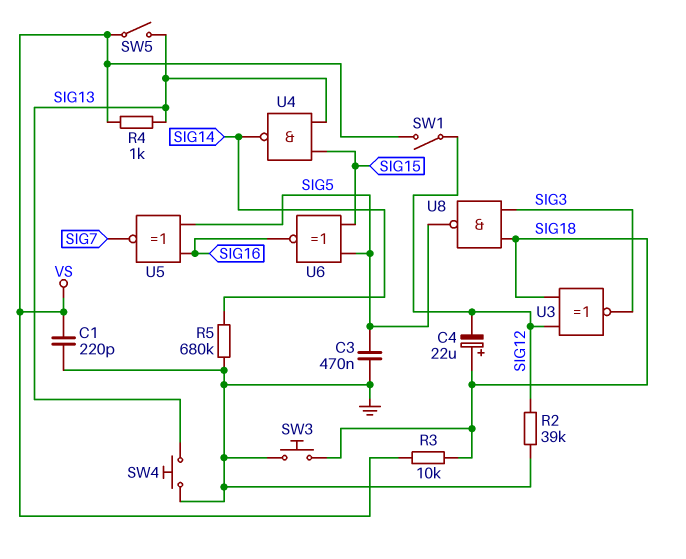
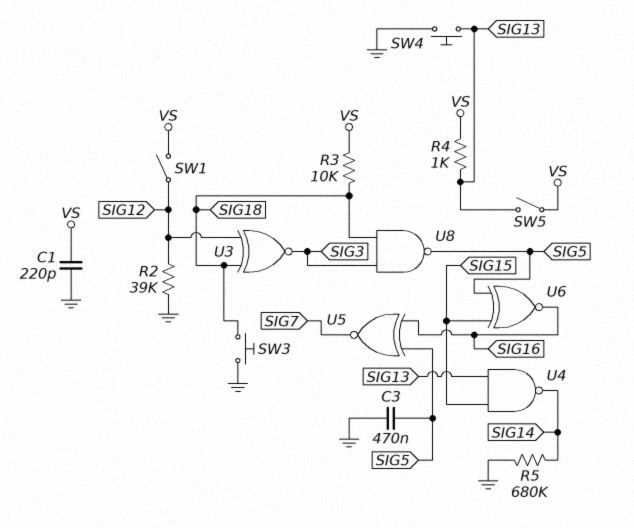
C4: 22uF (plus SIG18, minus SIG12) -> none

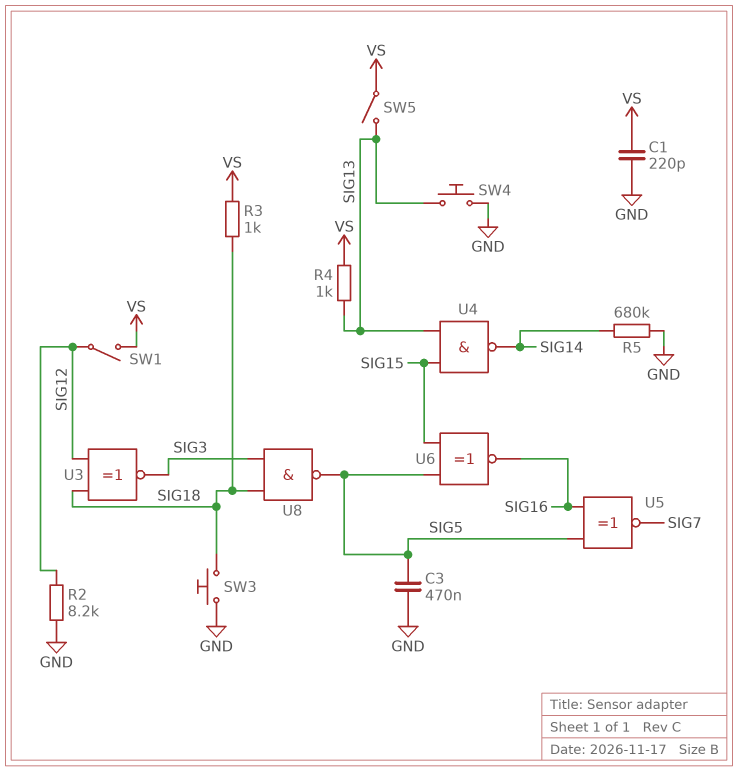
R2: 39k (GND, SIG12) -> 8.2k (GND, SIG12)
R3: 10k (SIG18, VS) -> 1k (SIG18, VS)

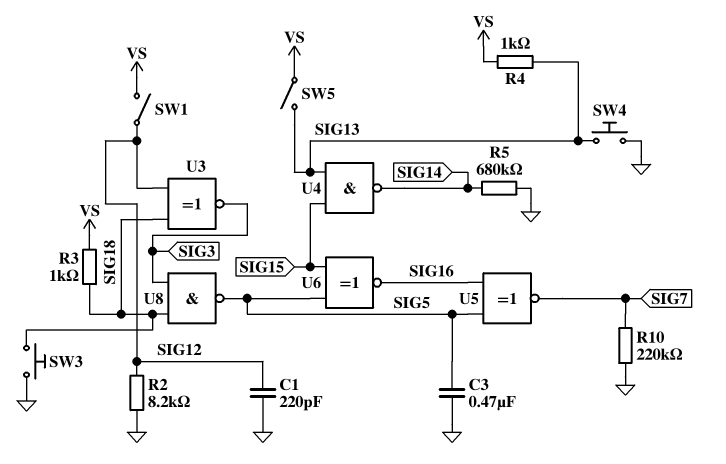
C1: 220pF (GND, VS) -> 220pF (GND, SIG12)
R10: none -> 220k (GND, SIG7)

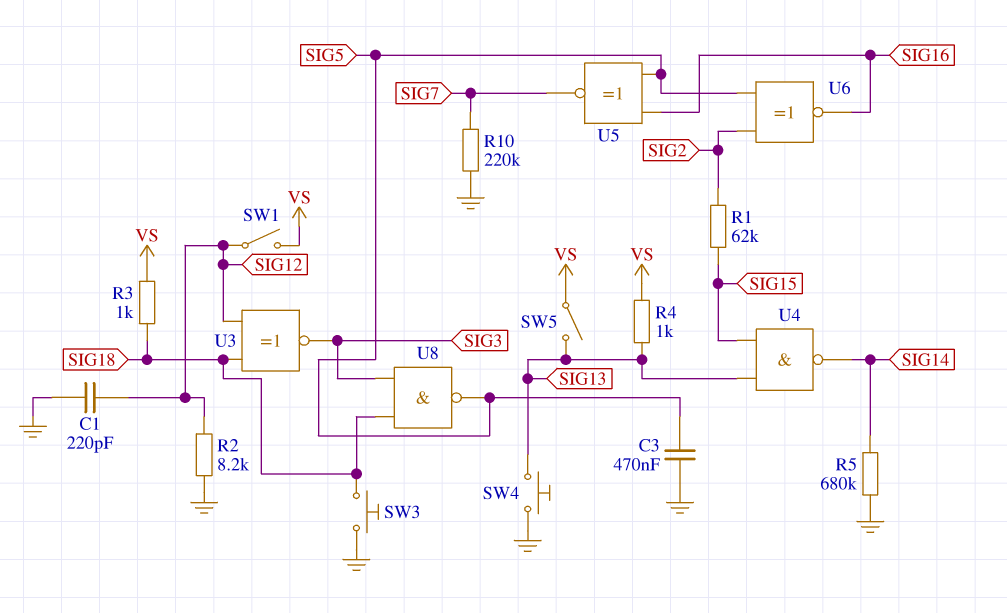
R1: none -> 62k (SIG2, SIG15)
U6: XNOR (in SIG5, in SIG15, out SIG16) -> XNOR (in SIG2, in SIG5, out SIG16)

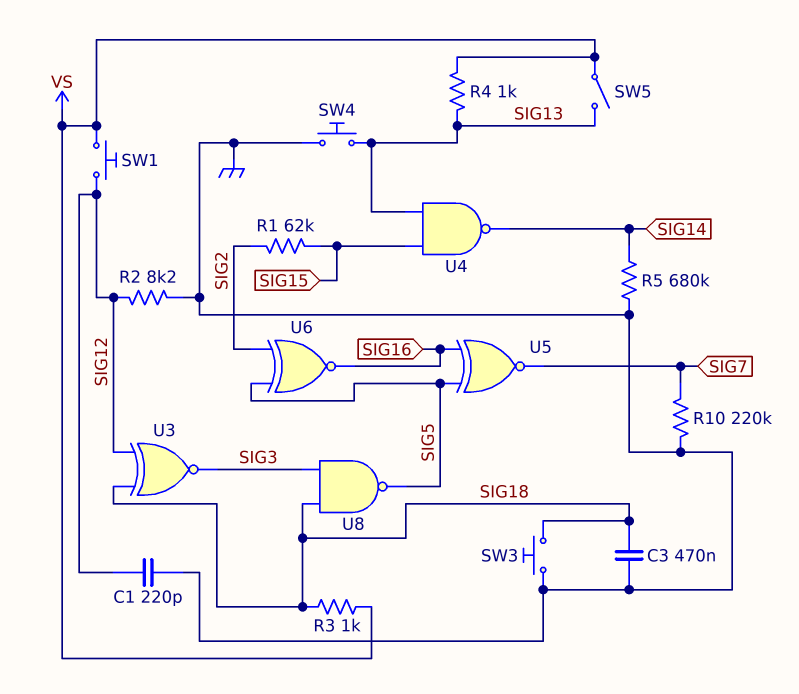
C3: 470nF (GND, SIG5) -> 470nF (GND, SIG18)
SW1: switch (SIG12, VS) -> button (SIG12, VS)

